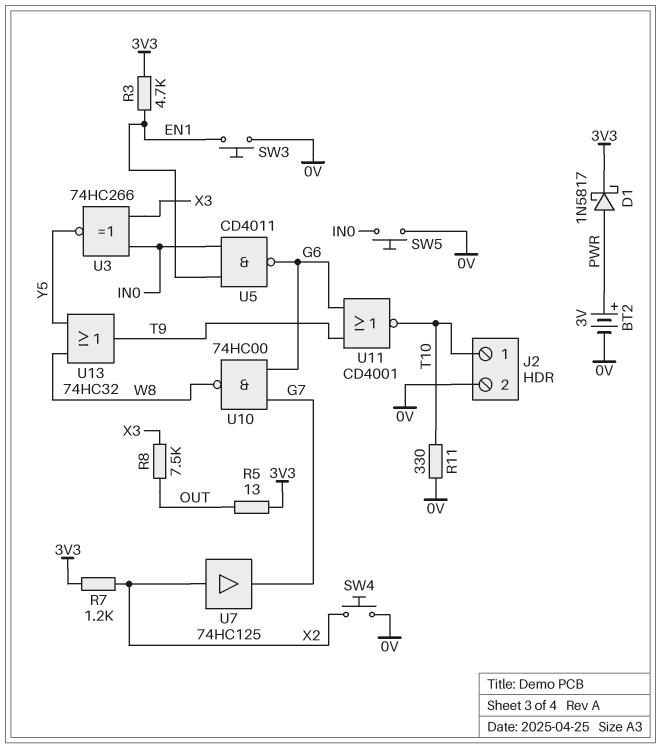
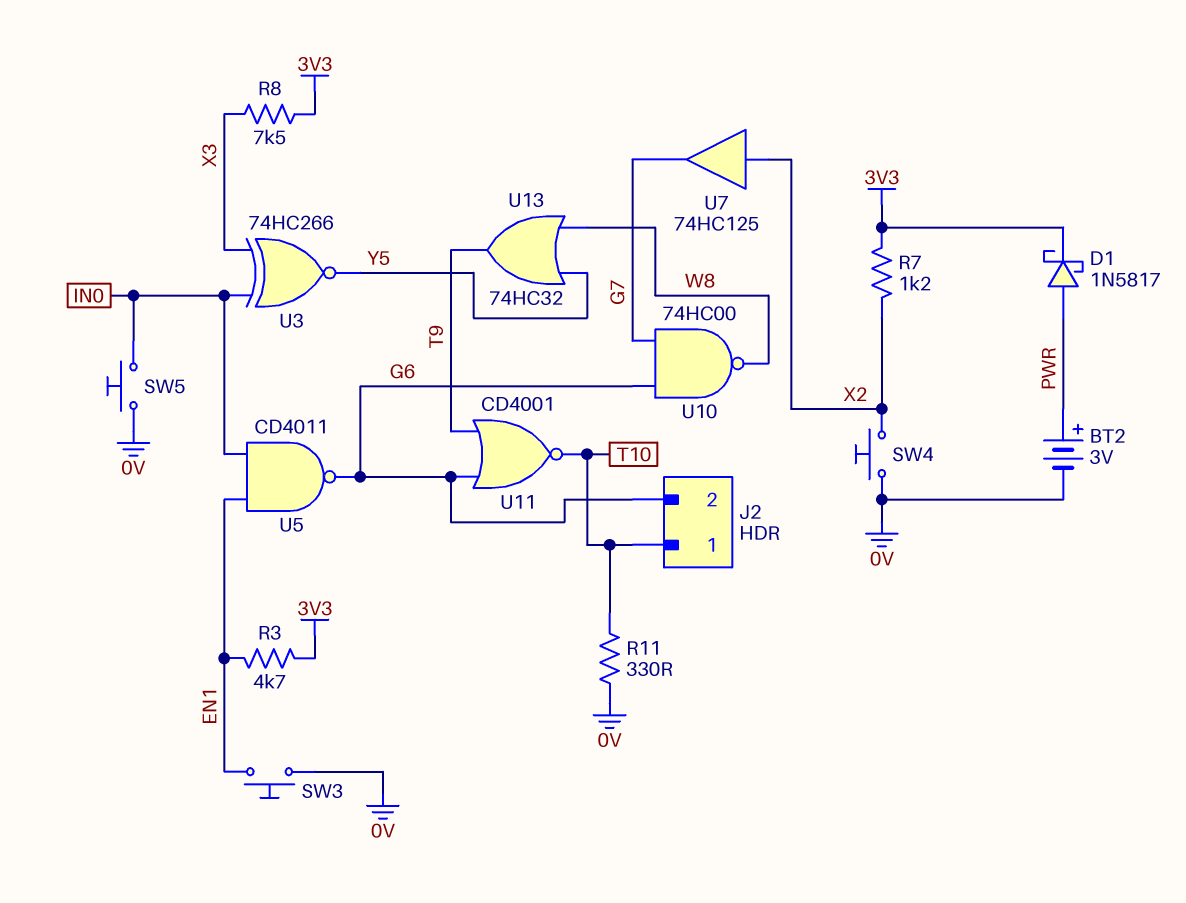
J2 pin 2: 0V -> G6
R5: 13 (3V3, OUT) -> none
R8: 7.5k (OUT, X3) -> 7.5k (3V3, X3)

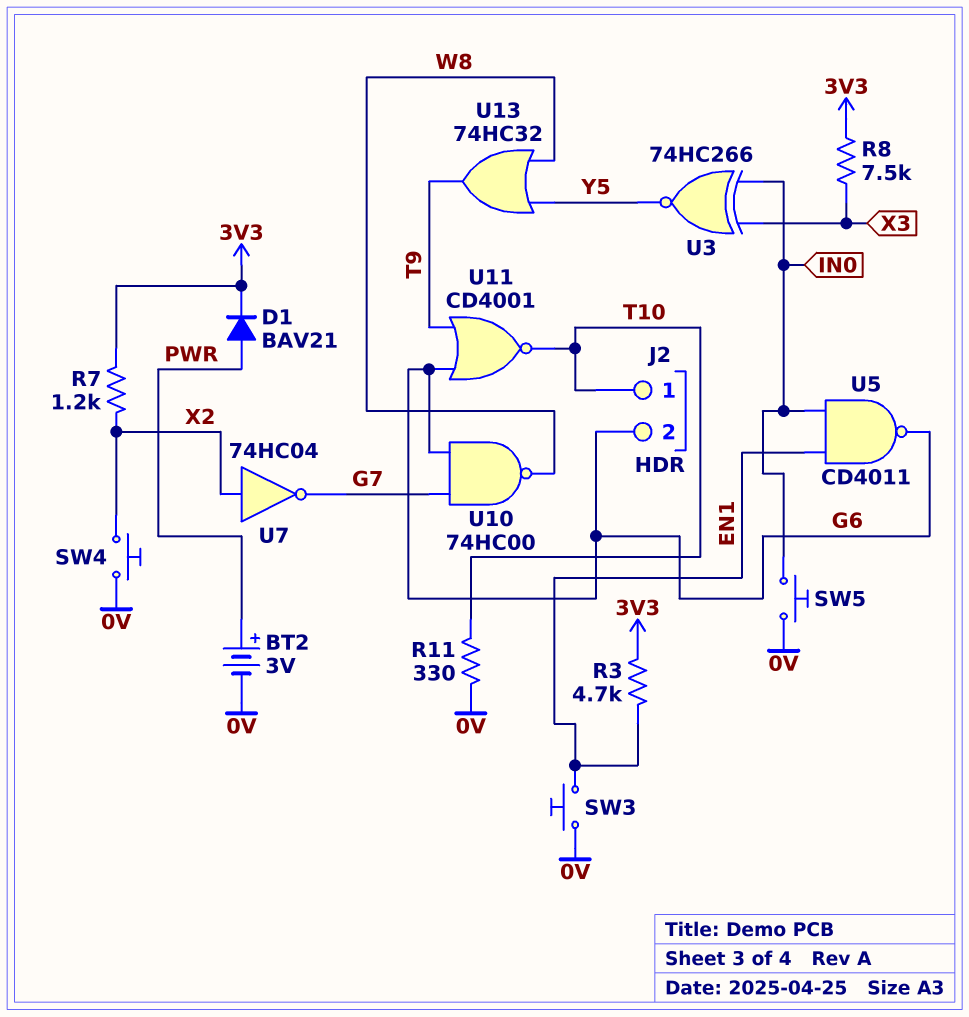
D1: schottky 1N5817 (A PWR, K 3V3) -> diode BAV21 (A PWR, K 3V3)
U7: buffer 74HC125 (in X2, out G7) -> NOT 74HC04 (in X2, out G7)

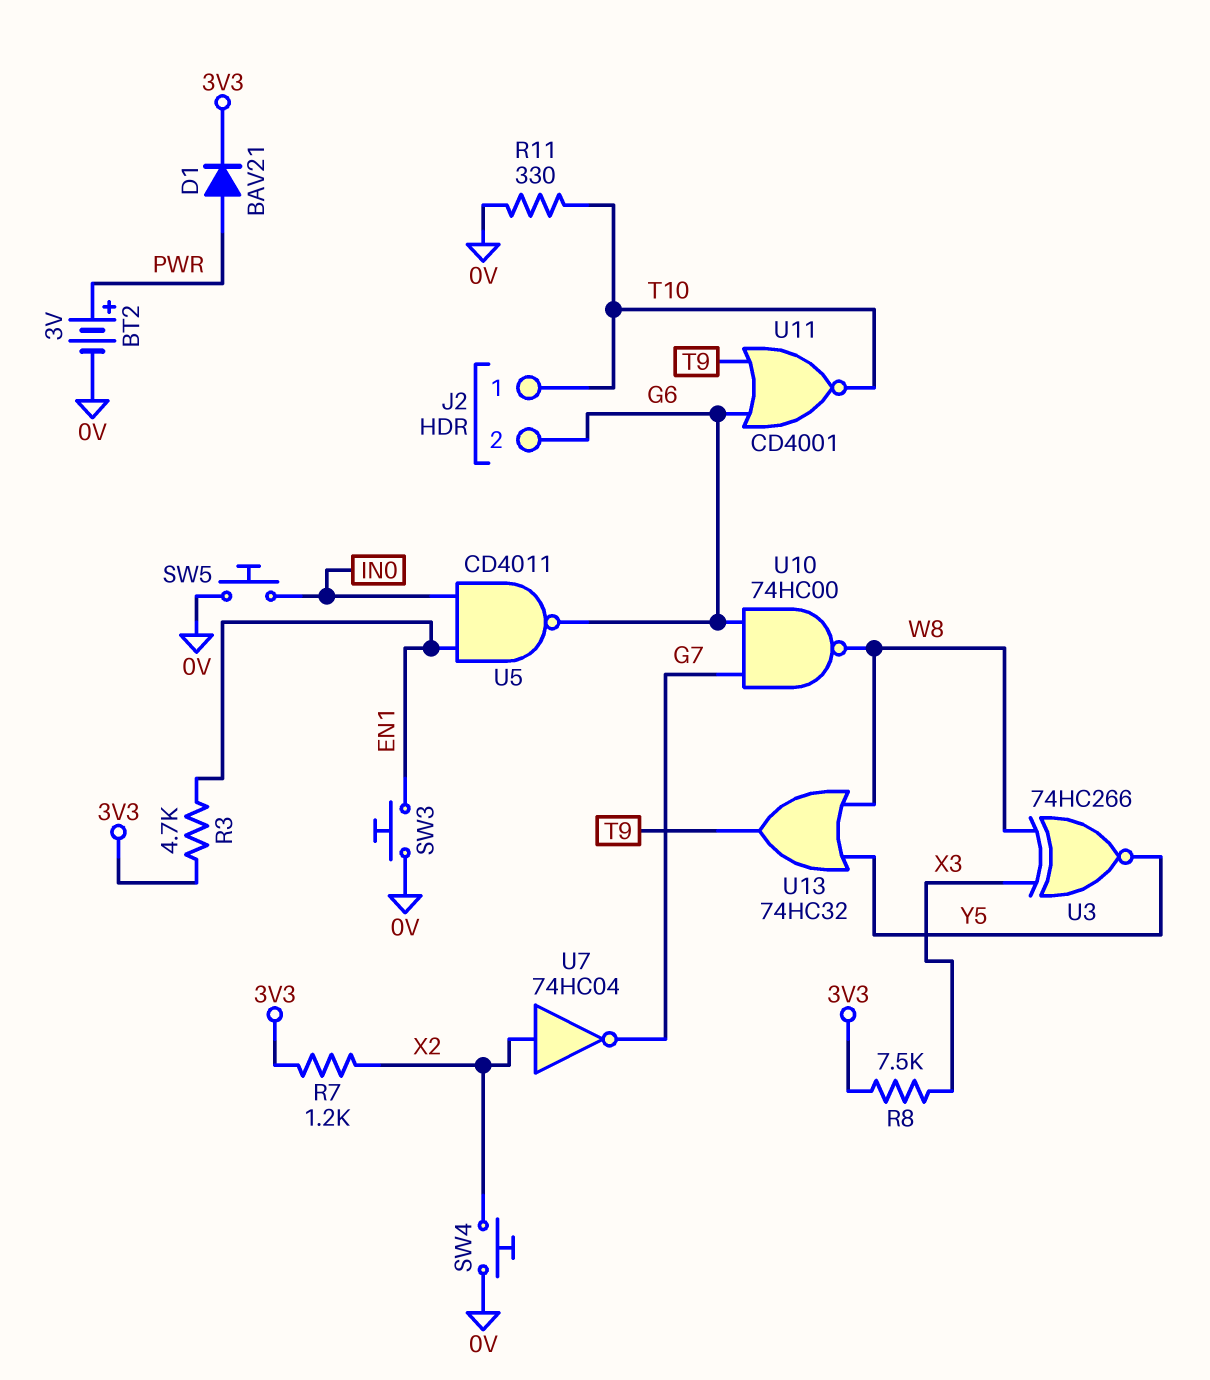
U3: XNOR 74HC266 (in IN0, in X3, out Y5) -> XNOR 74HC266 (in W8, in X3, out Y5)

